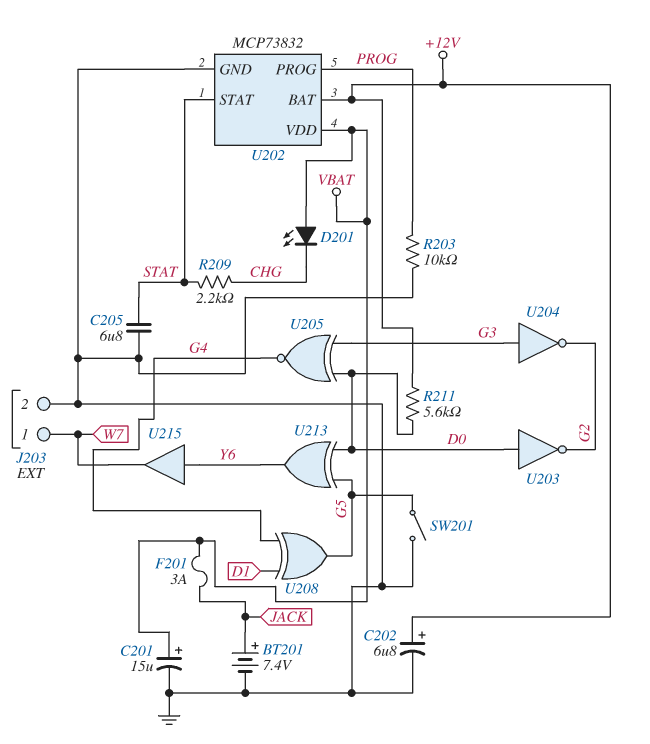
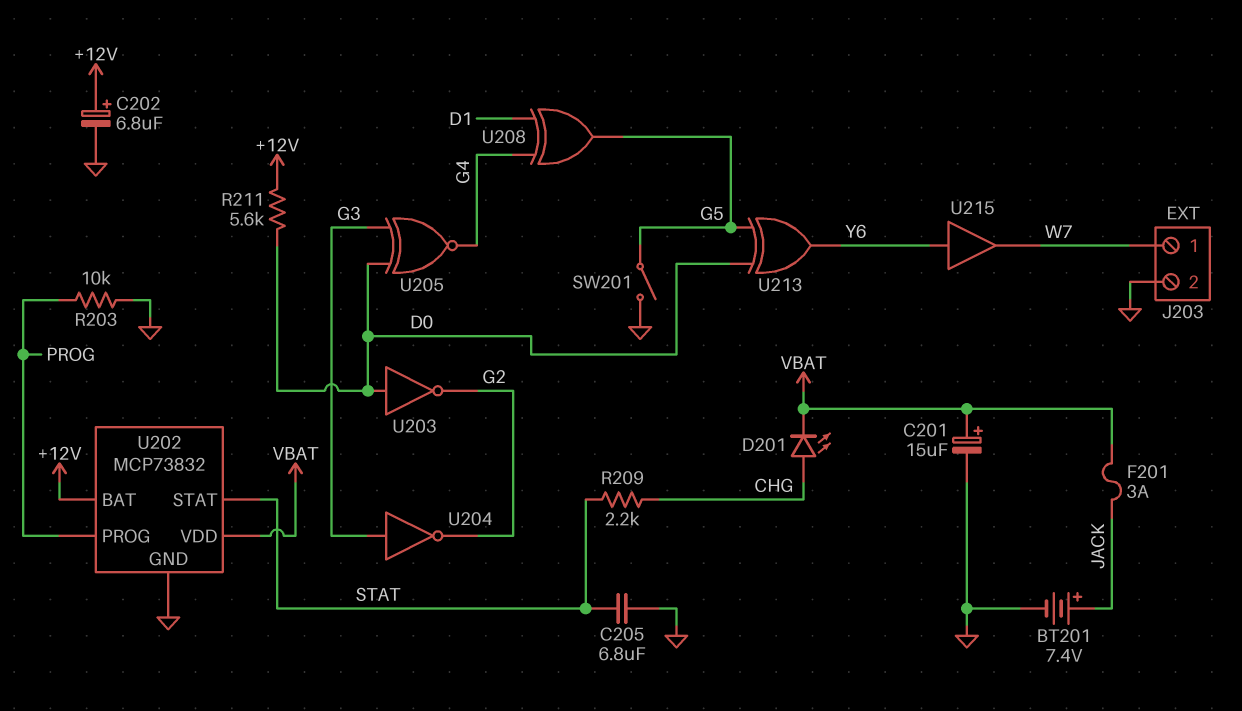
D201: LED (A VBAT, K CHG) -> LED (A CHG, K VBAT)

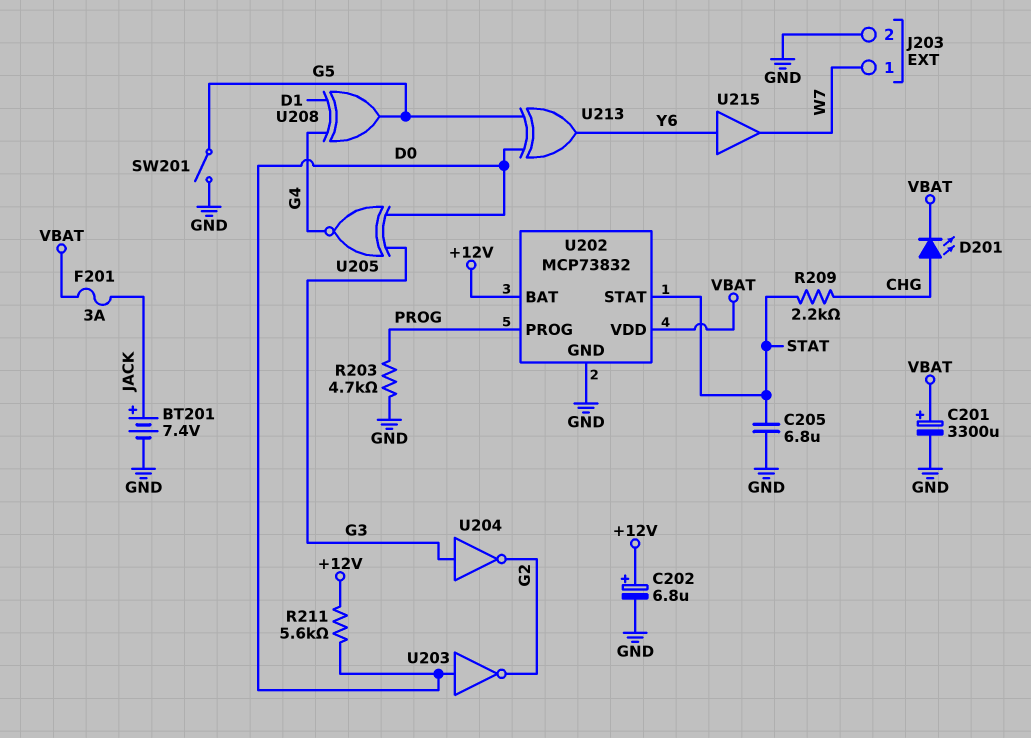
C201: 15uF (plus VBAT, minus GND) -> 3300uF (plus VBAT, minus GND)
R203: 10k (GND, PROG) -> 4.7k (GND, PROG)

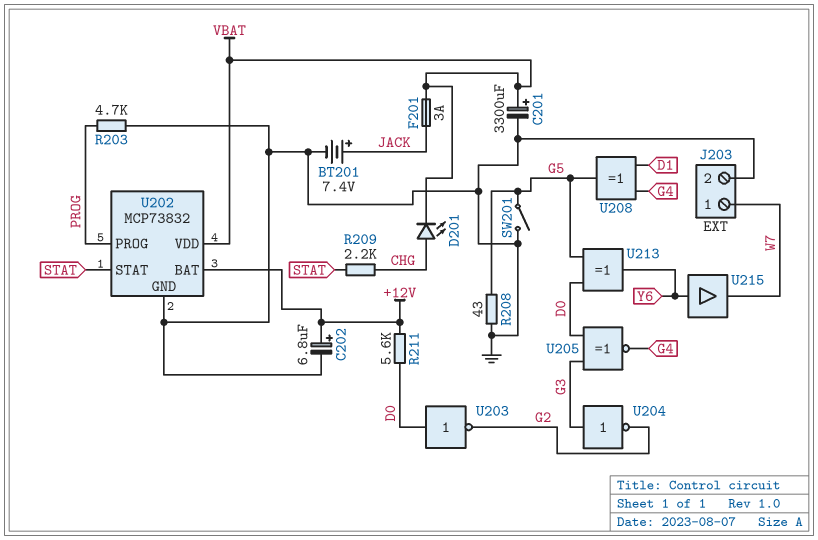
C205: 6.8uF (GND, STAT) -> none
R208: none -> 43 (G5, GND)

